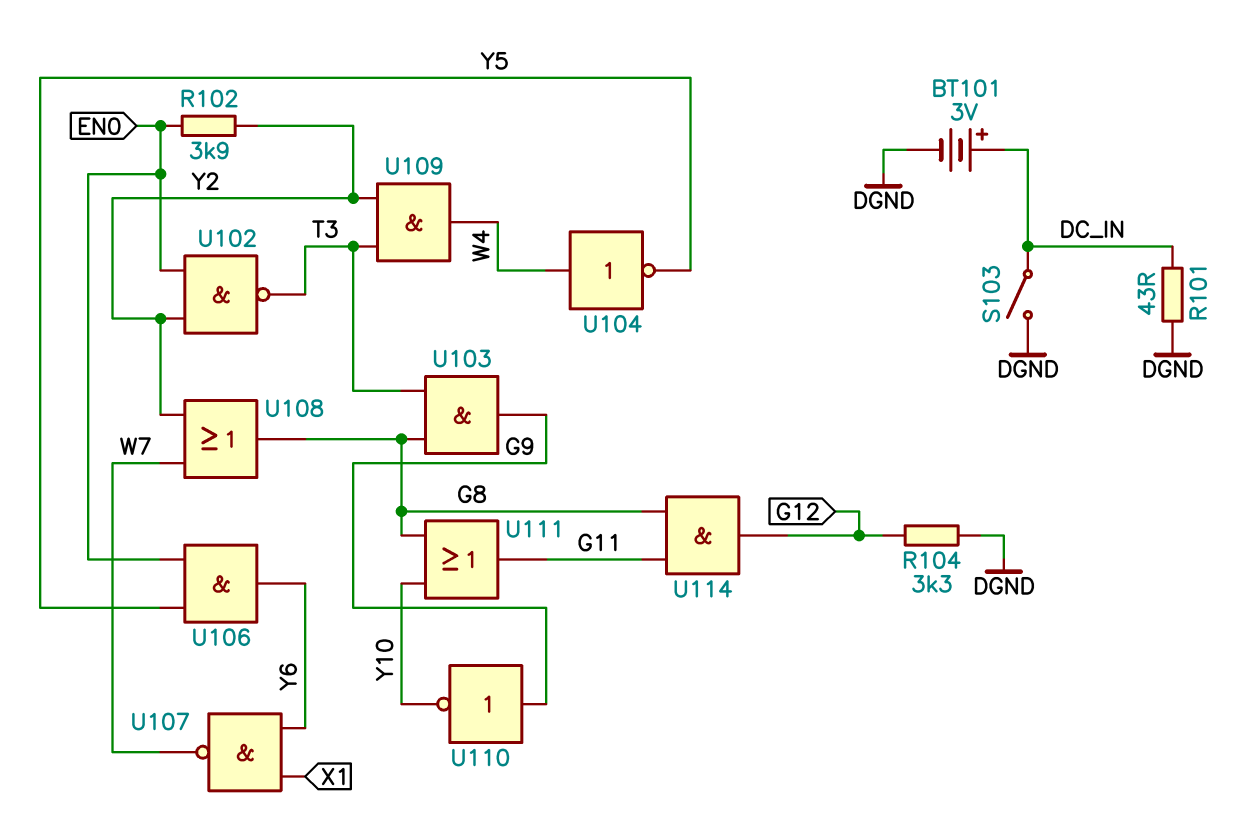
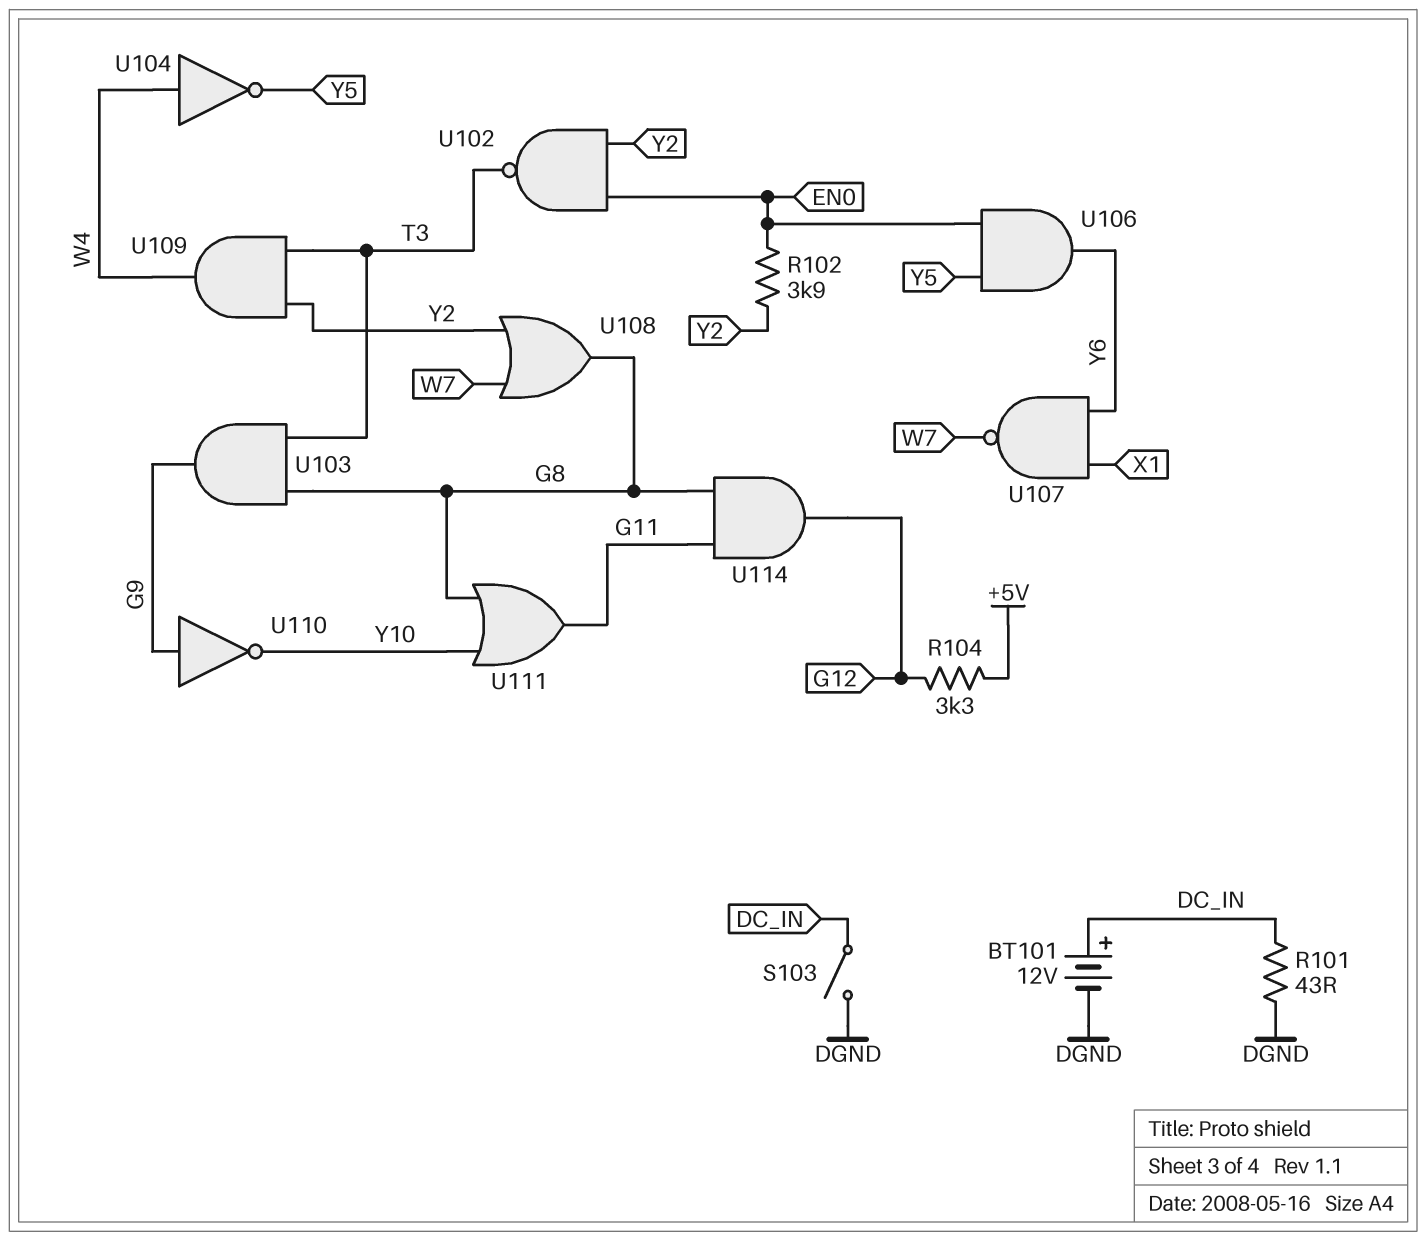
BT101: 3V (plus DC_IN, minus DGND) -> 12V (plus DC_IN, minus DGND)
R104: 3.3k (DGND, G12) -> 3.3k (+5V, G12)

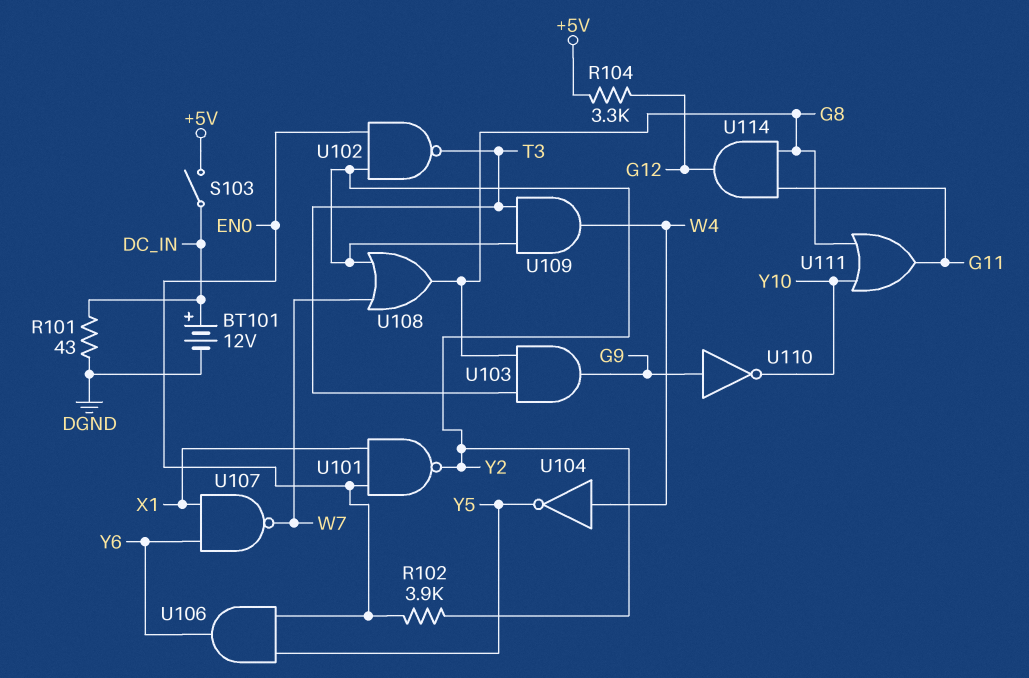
S103: switch (DC_IN, DGND) -> switch (+5V, DC_IN)
U101: none -> NAND (in EN0, in X1, out Y2)

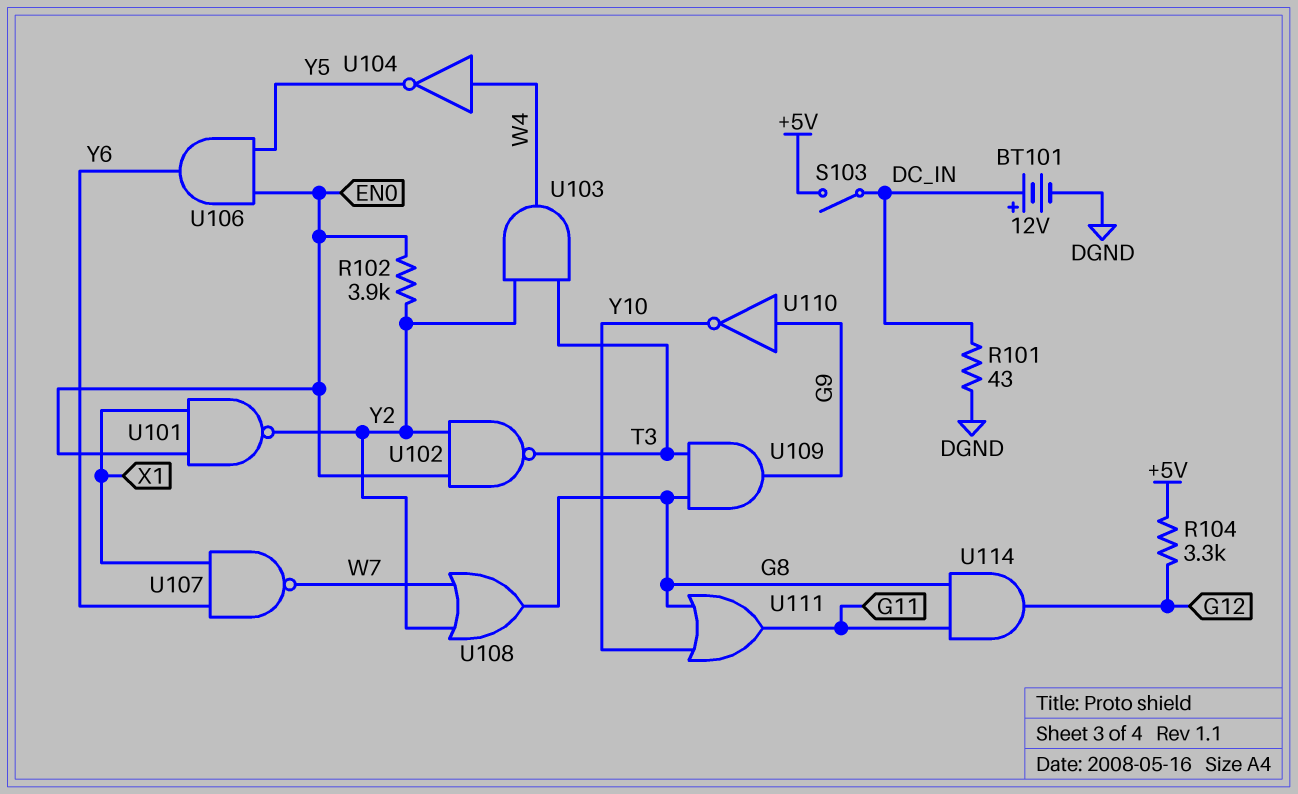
U103: AND (in G8, in T3, out G9) -> AND (in T3, in Y2, out W4)
U109: AND (in T3, in Y2, out W4) -> AND (in G8, in T3, out G9)

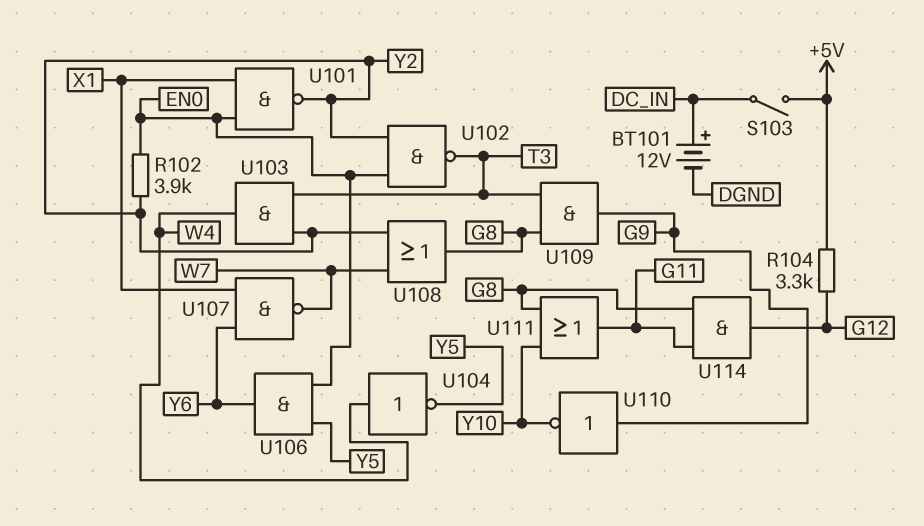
R101: 43 (DC_IN, DGND) -> none

